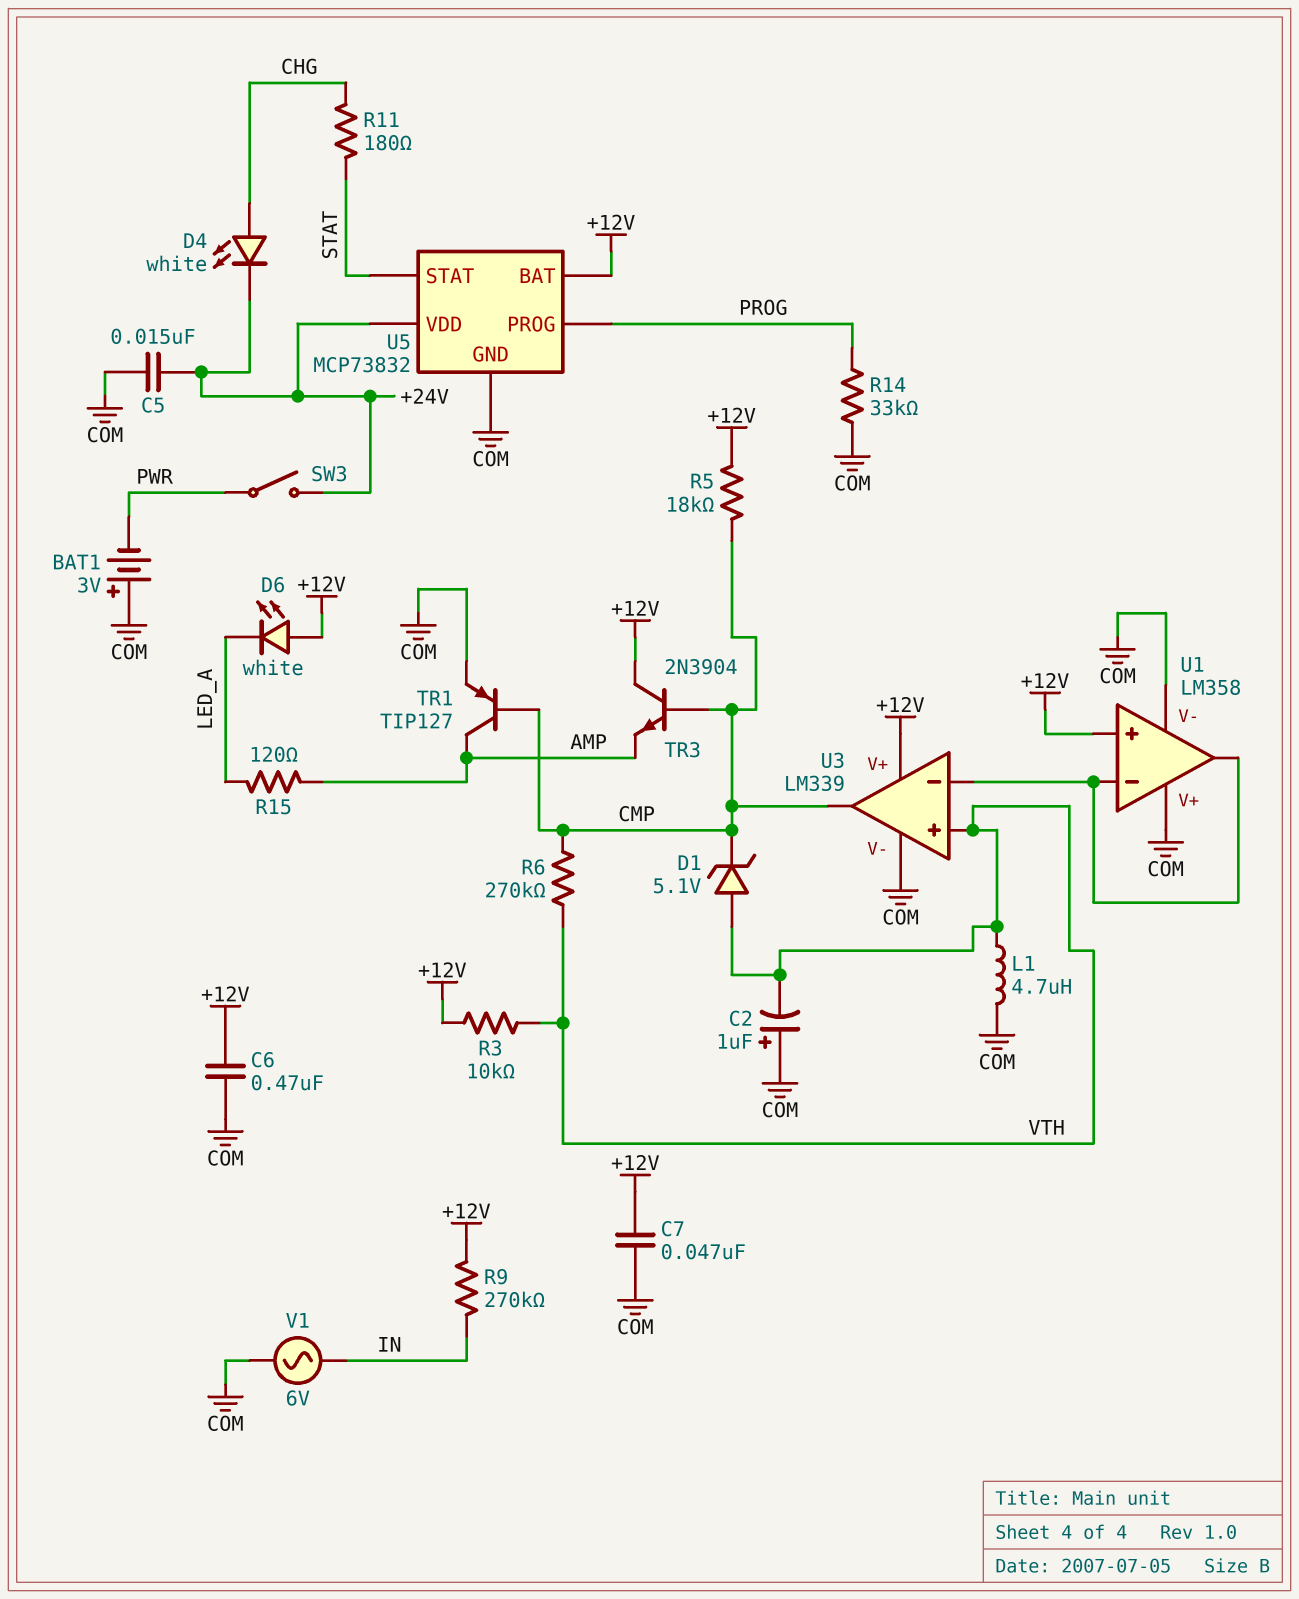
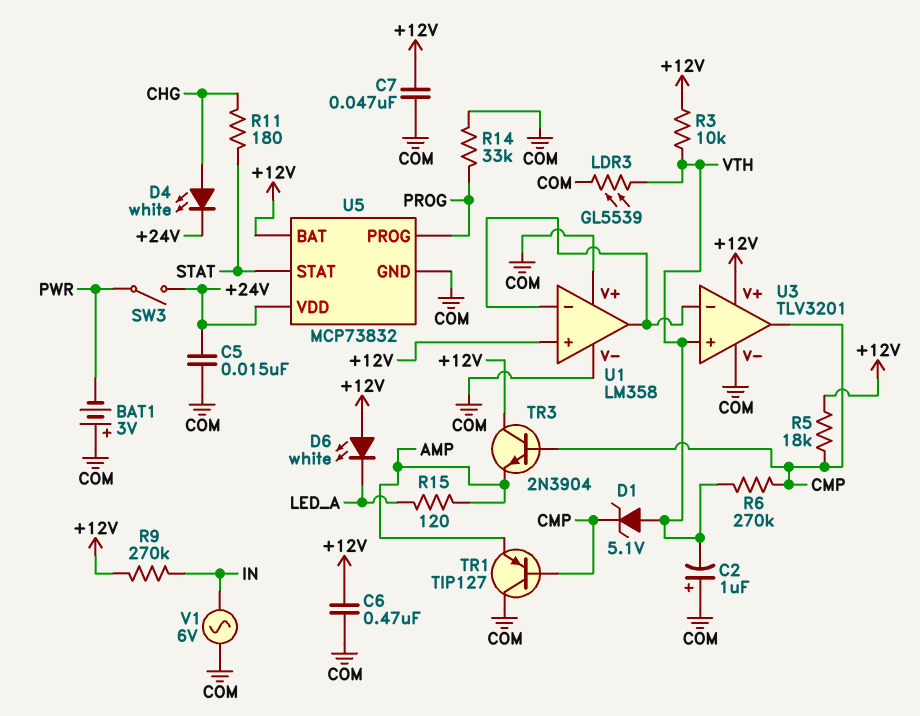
L1: 4.7uH (COM, VTH) -> none
LDR3: none -> GL5539 (COM, VTH)
TR1: PNP TIP127 (B CMP, C AMP, E COM) -> PNP TIP127 (B CMP, C COM, E AMP)
U3: LM339 -> TLV3201

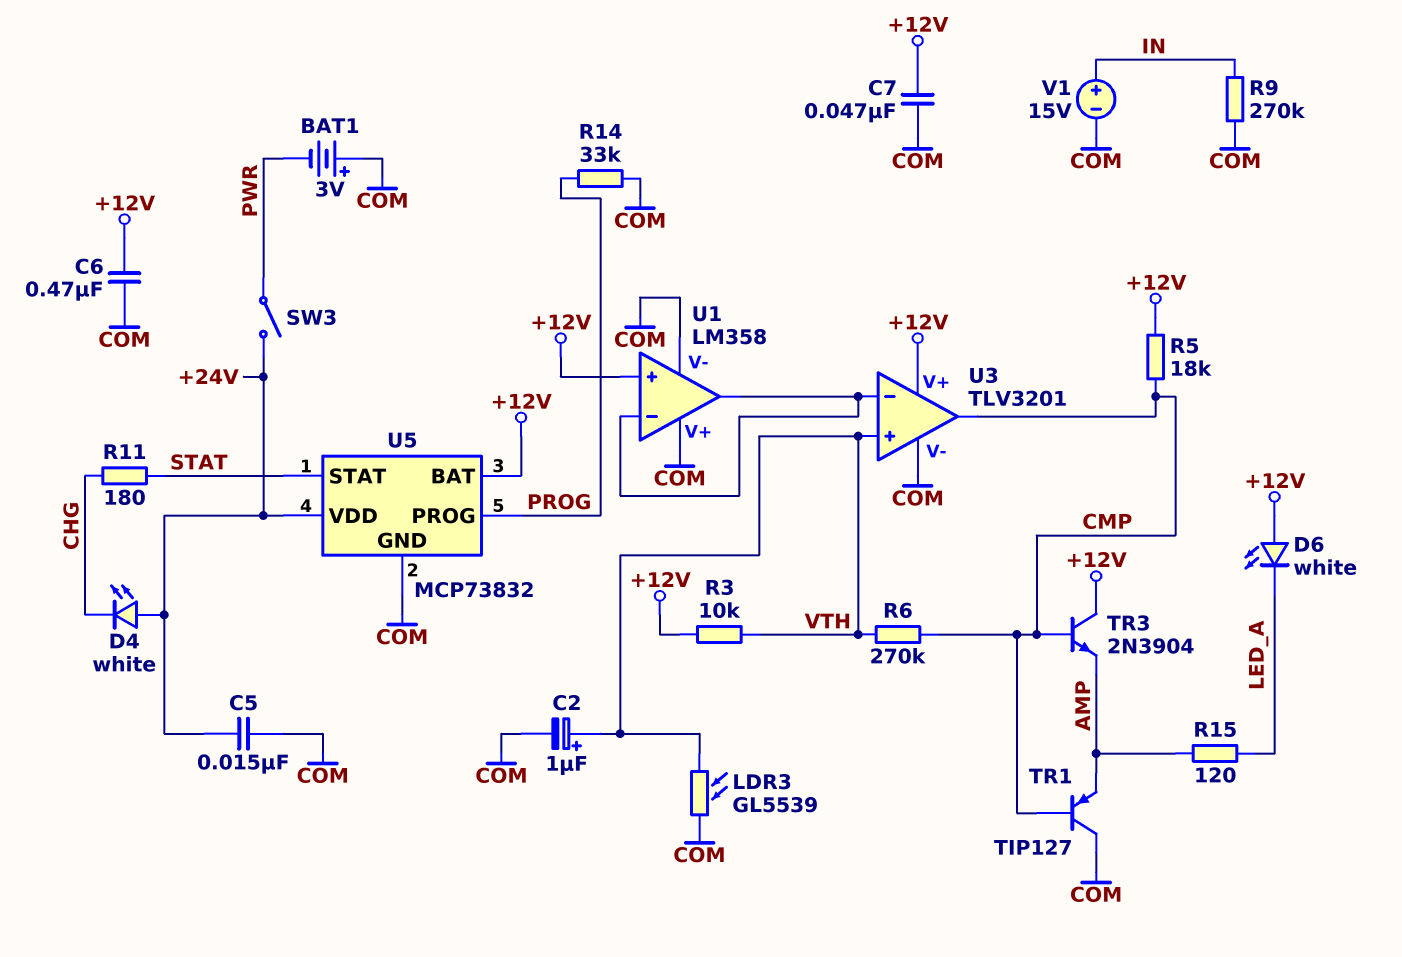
C2: 1uF (plus COM, minus VTH) -> 1uF (plus VTH, minus COM)
D1: zener 5.1V (A VTH, K CMP) -> none
D4: LED white (A CHG, K +24V) -> LED white (A +24V, K CHG)
R9: 270k (+12V, IN) -> 270k (COM, IN)
V1: AC 6V (COM, IN) -> 15V (plus IN, minus COM)

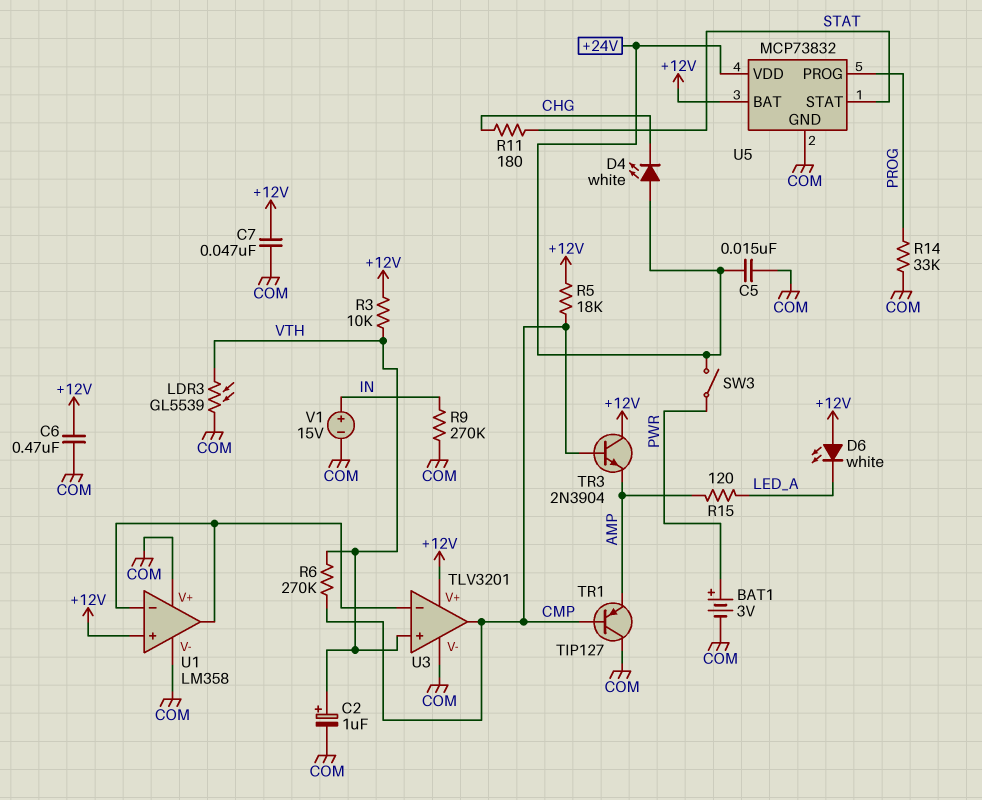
BAT1: 3V (plus COM, minus PWR) -> 3V (plus PWR, minus COM)

